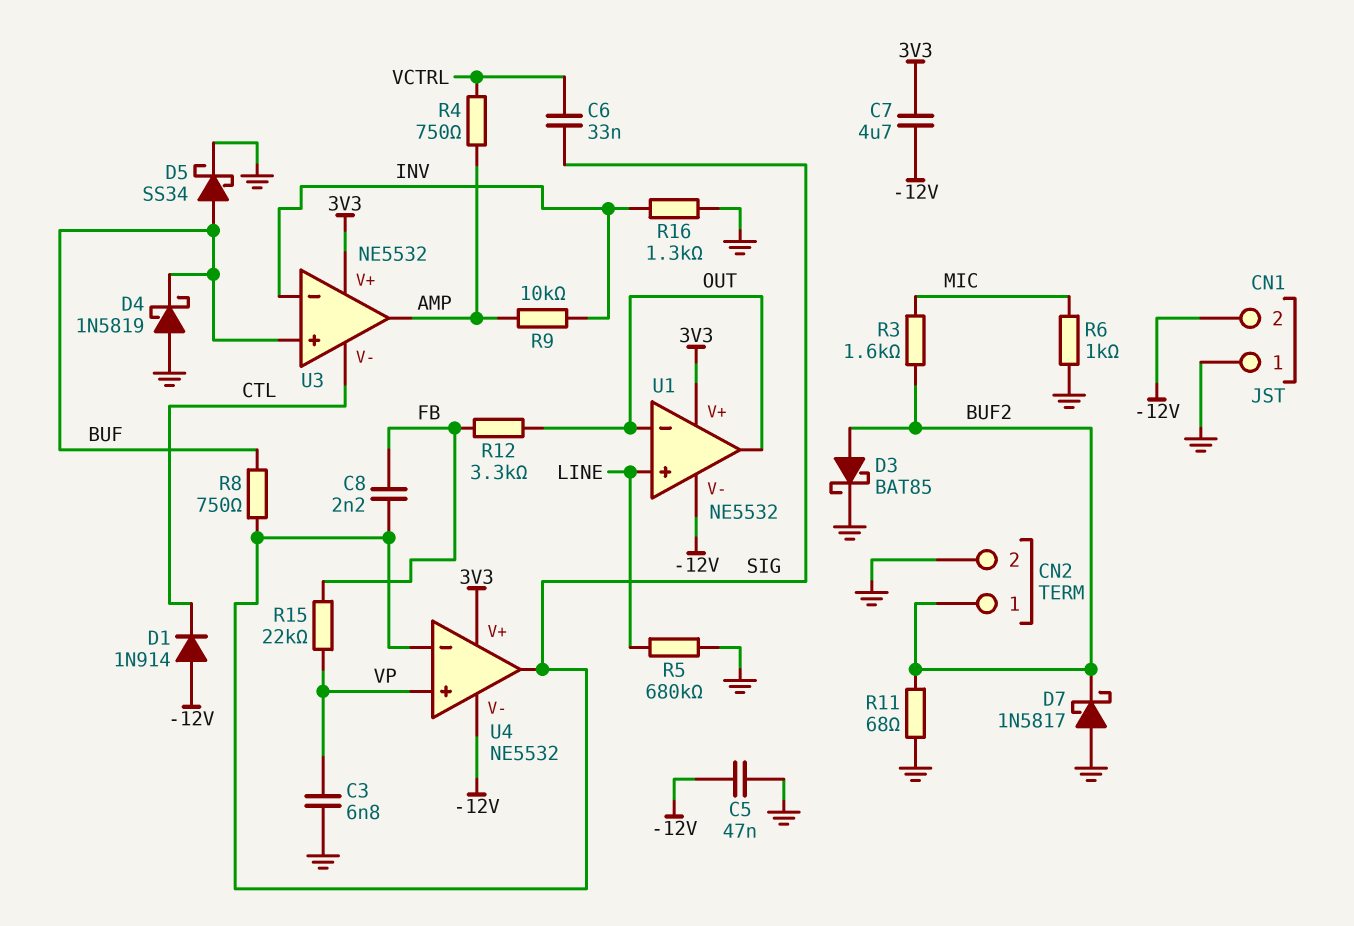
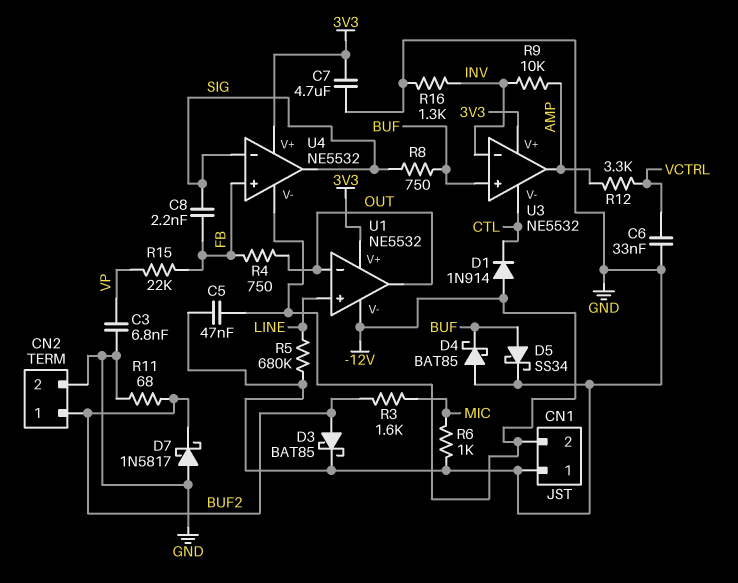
C6: 33nF (SIG, VCTRL) -> 33nF (GND, VCTRL)
C7: 4.7uF (-12V, 3V3) -> 4.7uF (3V3, GND)
D4: schottky 1N5819 (A GND, K BUF) -> schottky BAT85 (A GND, K BUF)
R4: 750 (AMP, VCTRL) -> 750 (FB, OUT)
R12: 3.3k (FB, OUT) -> 3.3k (AMP, VCTRL)
U4 pin in+: VP -> FB

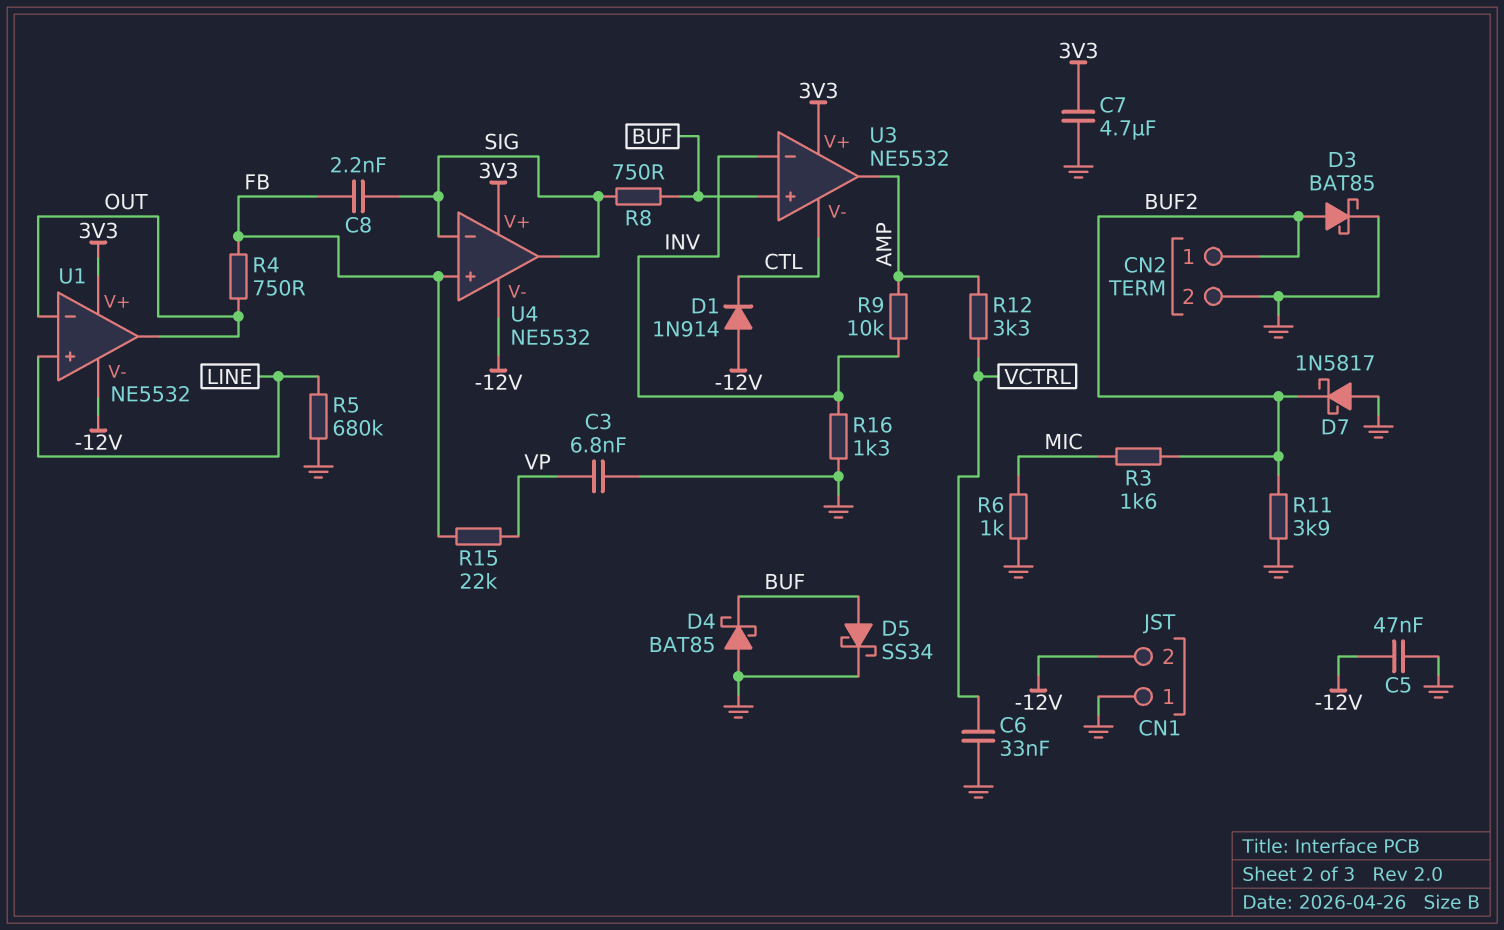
R11: 68 (BUF2, GND) -> 3.9k (BUF2, GND)

